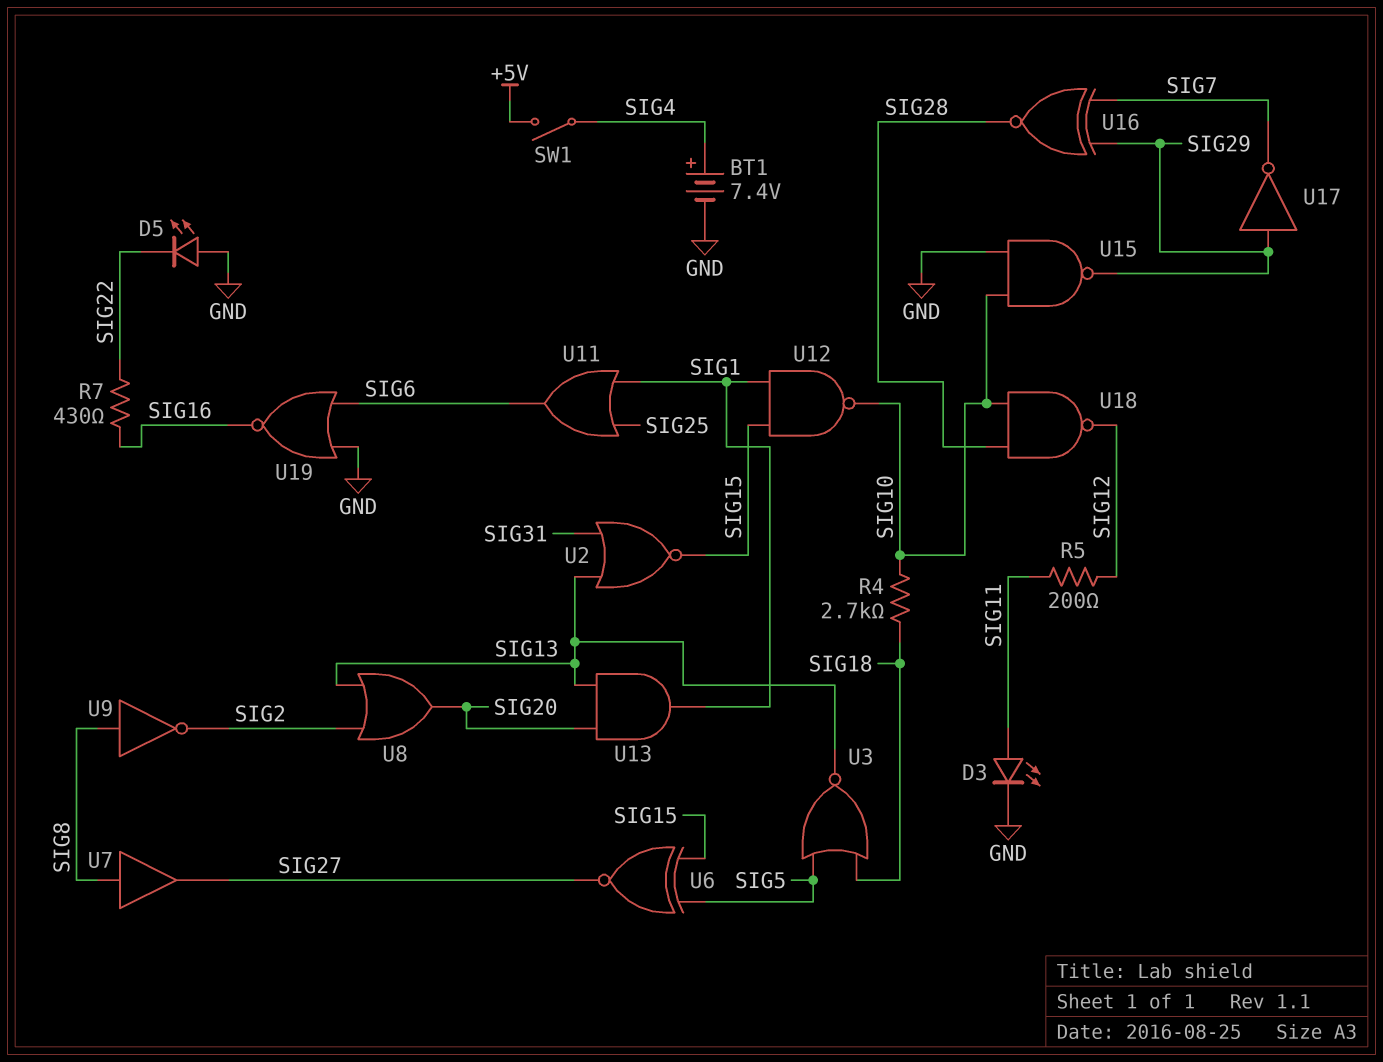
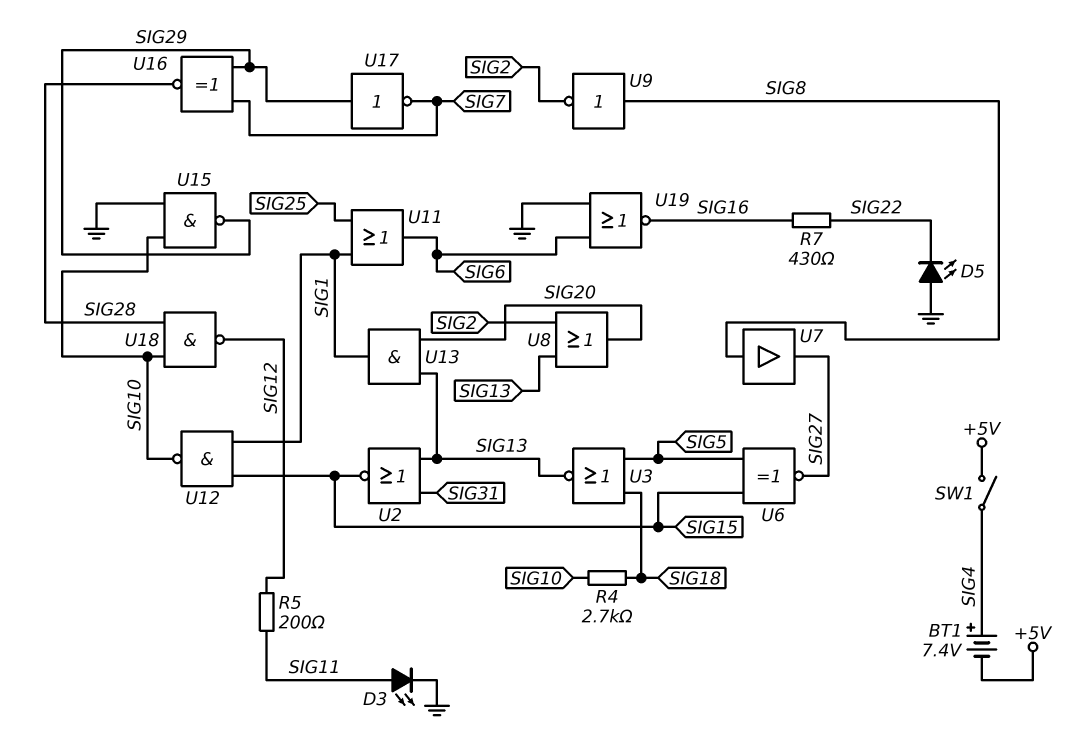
BT1: 7.4V (plus SIG4, minus GND) -> 7.4V (plus SIG4, minus +5V)

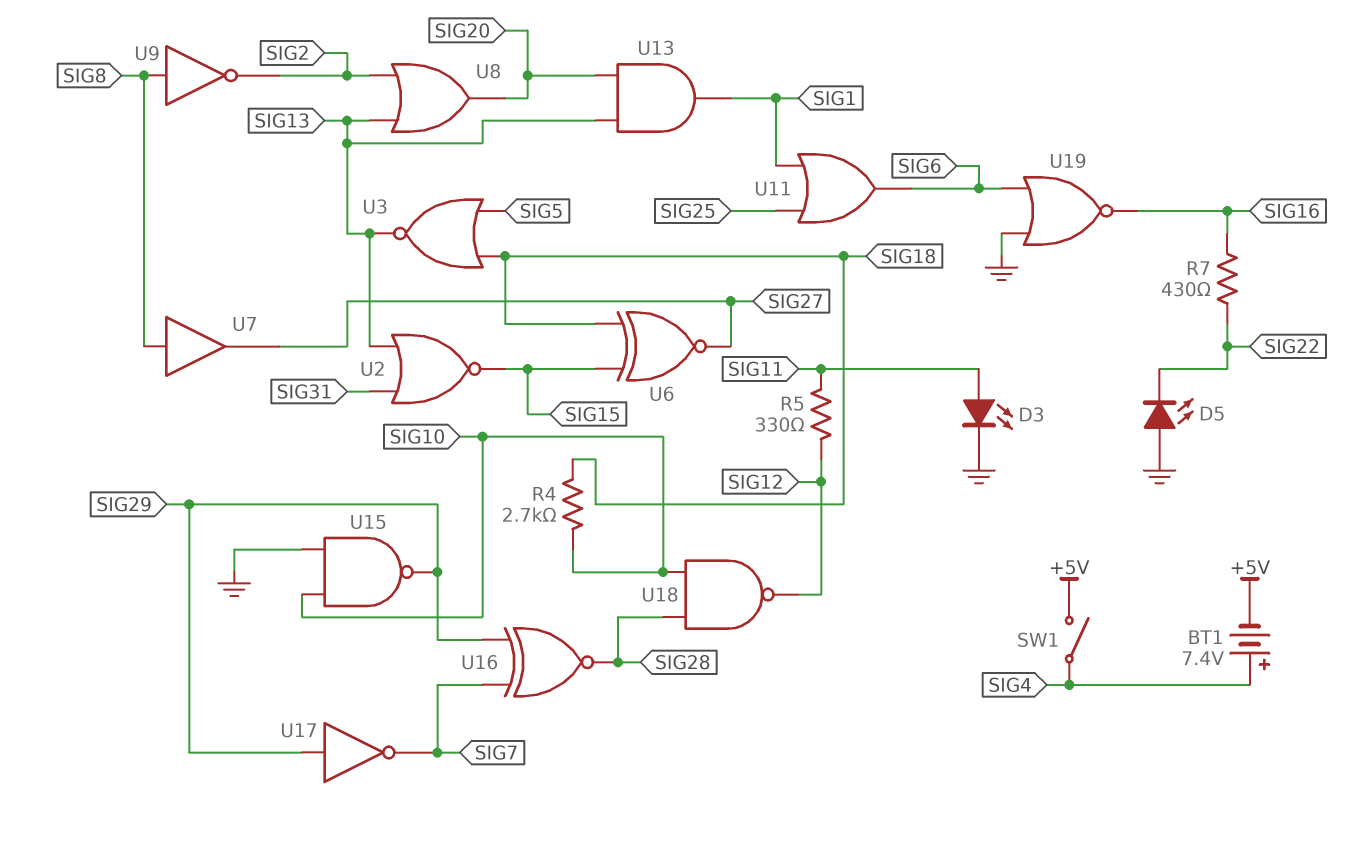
R5: 200 (SIG11, SIG12) -> 330 (SIG11, SIG12)
U6: XNOR (in SIG5, in SIG15, out SIG27) -> XNOR (in SIG15, in SIG18, out SIG27)
U12: NAND (in SIG1, in SIG15, out SIG10) -> none

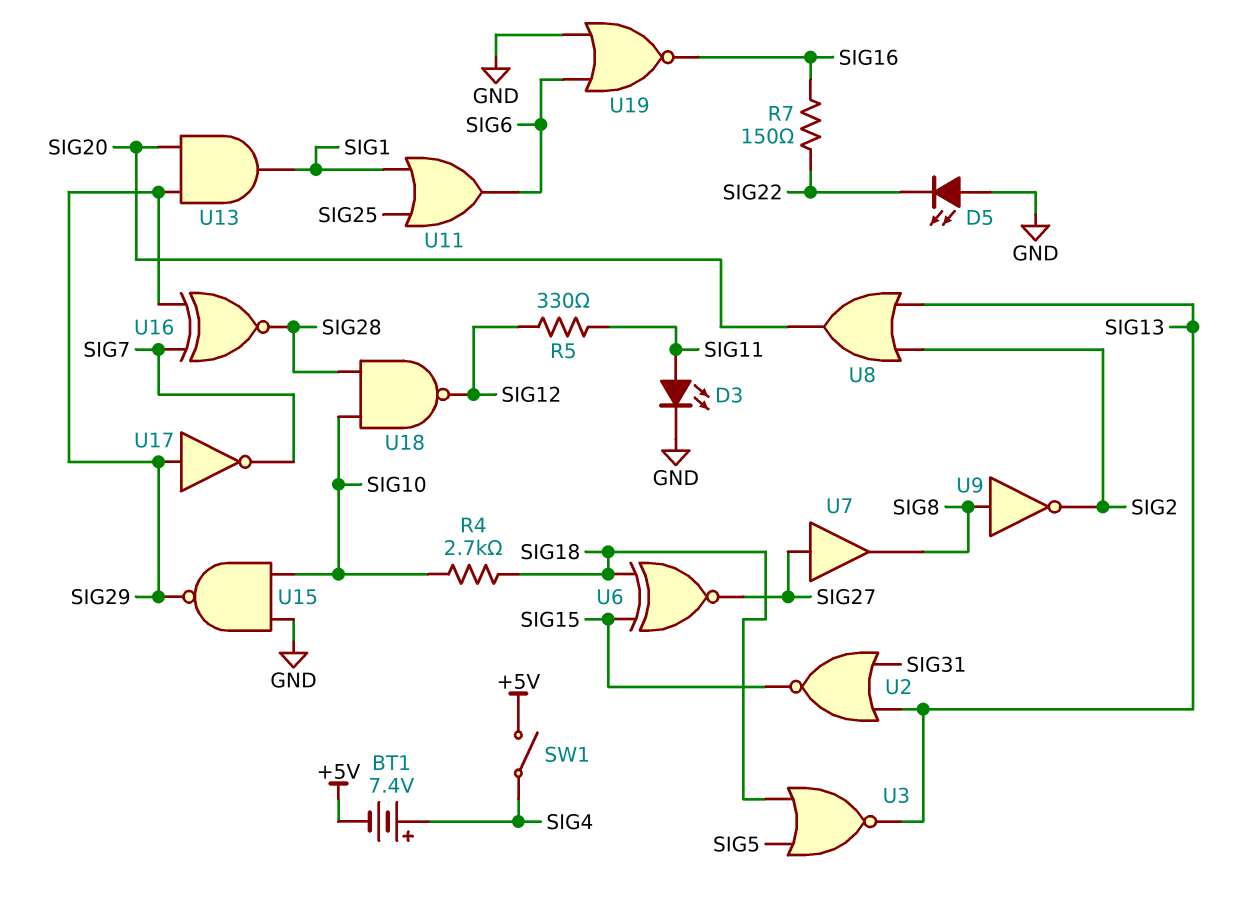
R7: 430 (SIG16, SIG22) -> 150 (SIG16, SIG22)
U7: buffer (in SIG8, out SIG27) -> buffer (in SIG27, out SIG8)
U13: AND (in SIG13, in SIG20, out SIG1) -> AND (in SIG20, in SIG29, out SIG1)

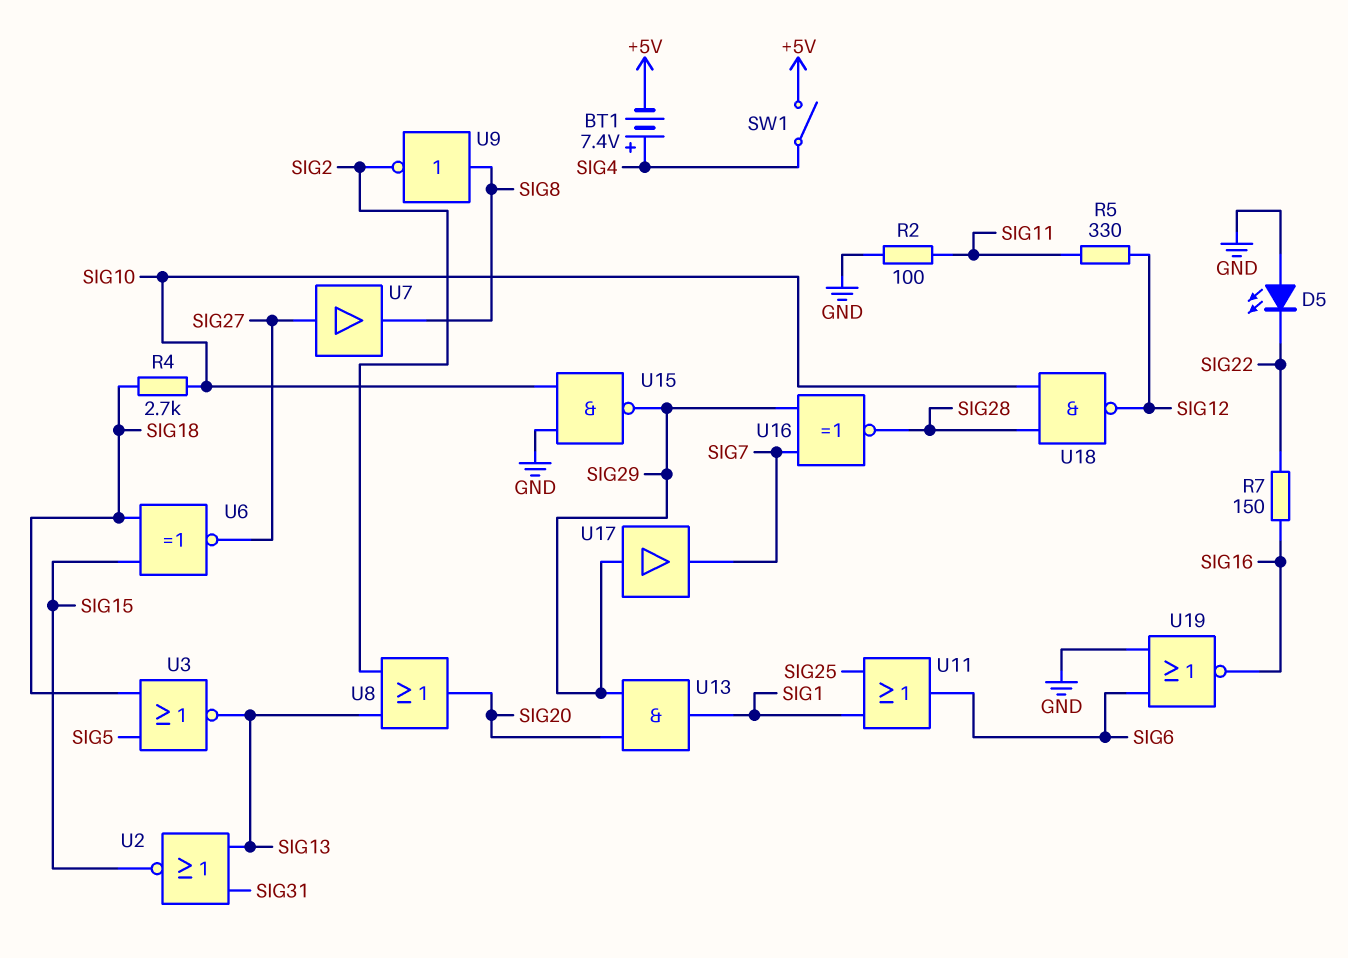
D3: LED (A SIG11, K GND) -> none
R2: none -> 100 (GND, SIG11)
U17: NOT (in SIG29, out SIG7) -> buffer (in SIG29, out SIG7)

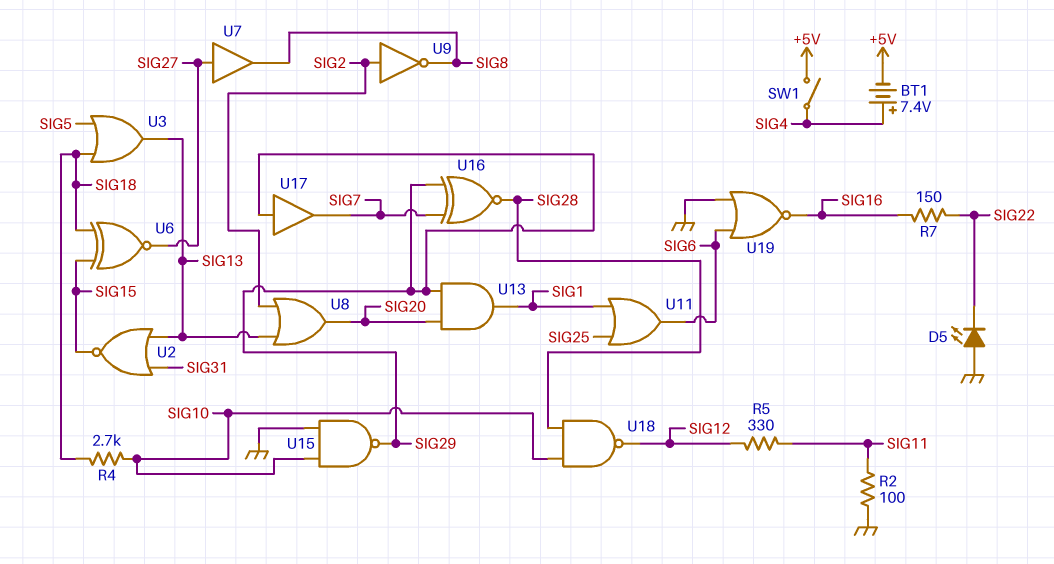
U3: NOR (in SIG5, in SIG18, out SIG13) -> OR (in SIG5, in SIG18, out SIG13)
U9: NOT (in SIG8, out SIG2) -> NOT (in SIG2, out SIG8)

